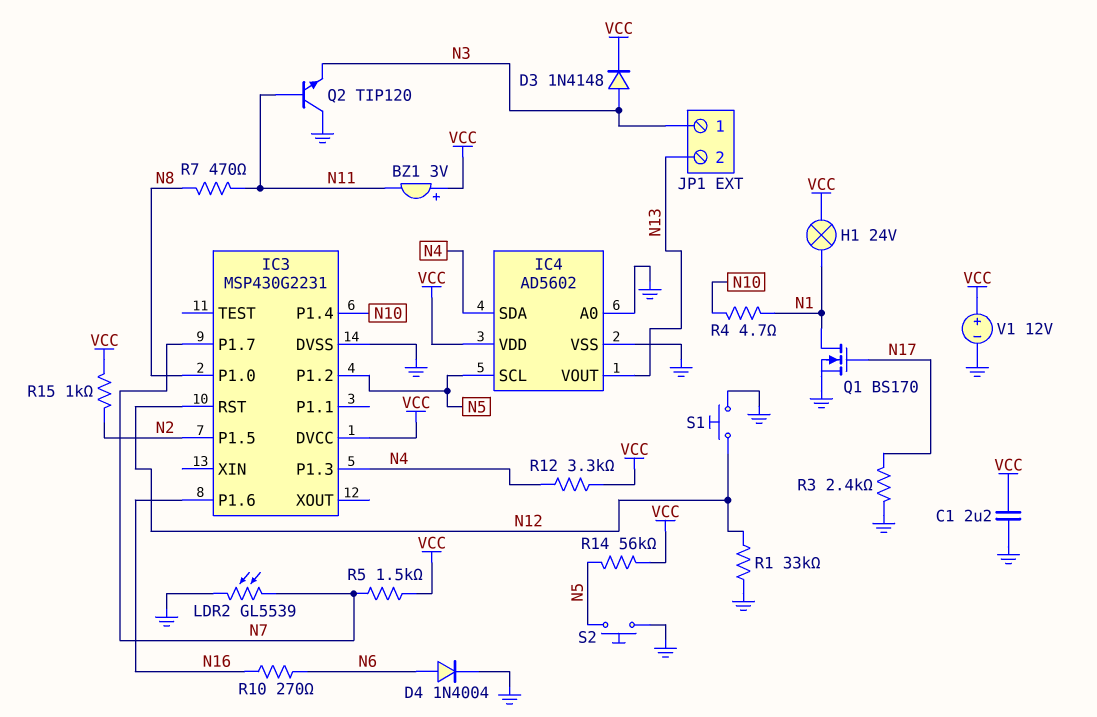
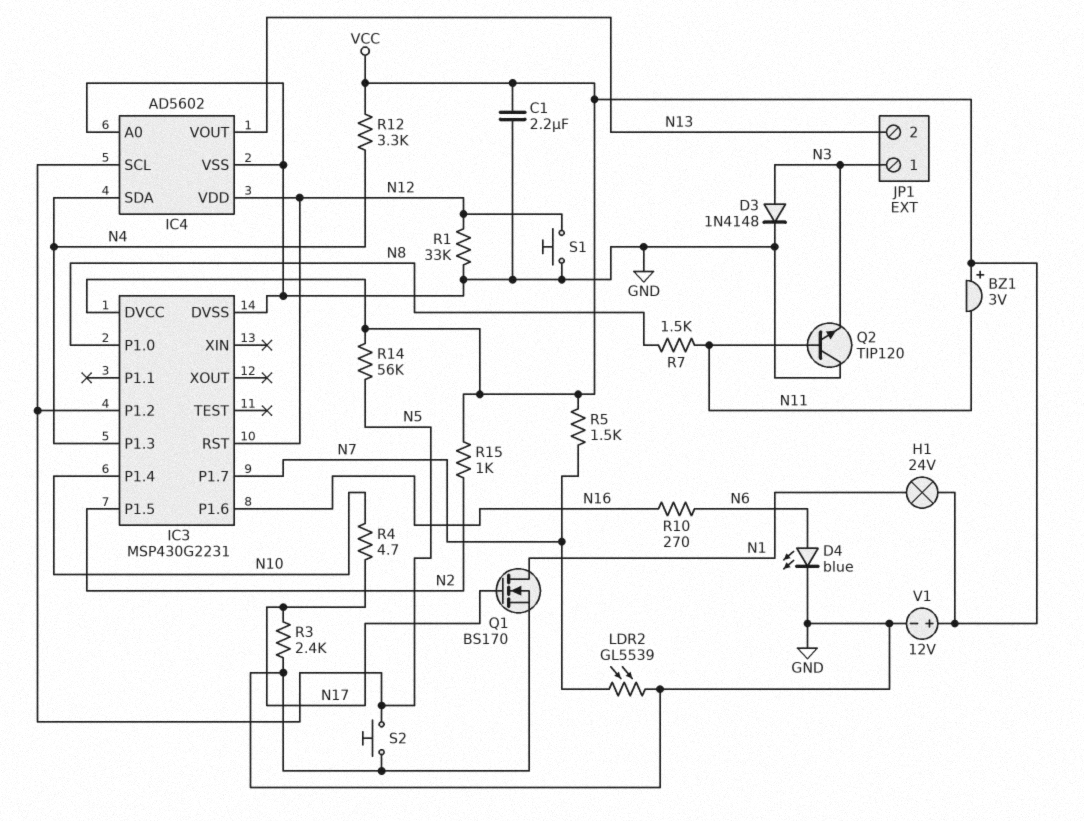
D3: diode 1N4148 (A N3, K VCC) -> diode 1N4148 (A N3, K GND)
D4: diode 1N4004 (A N6, K GND) -> LED blue (A N6, K GND)
IC4 pin VDD: VCC -> N12
R4: 4.7 (N1, N10) -> 4.7 (N10, N17)
R7: 470 (N8, N11) -> 1.5k (N8, N11)

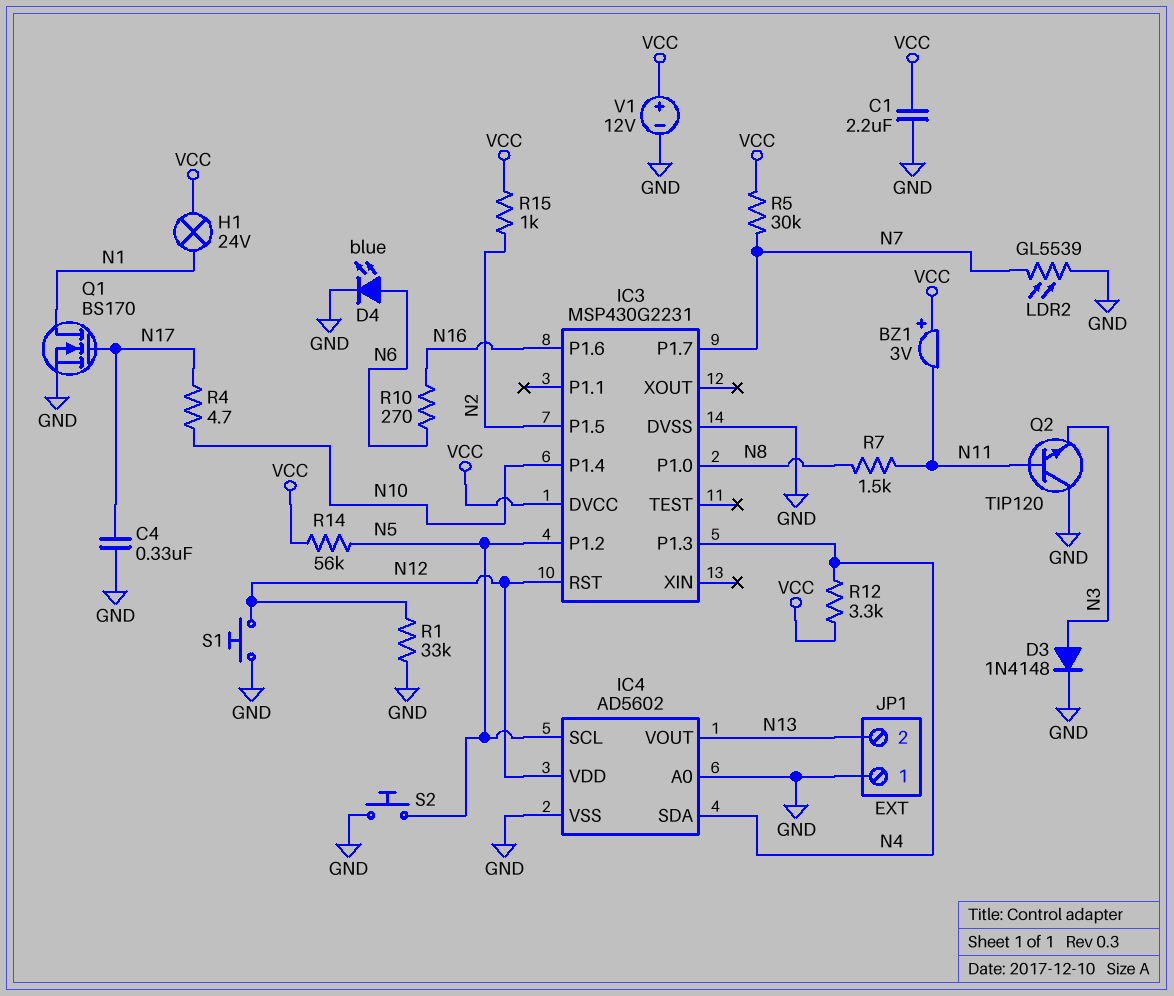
C4: none -> 330nF (GND, N17)
JP1 pin 1: N3 -> GND
R3: 2.4k (GND, N17) -> none
R5: 1.5k (N7, VCC) -> 30k (N7, VCC)

